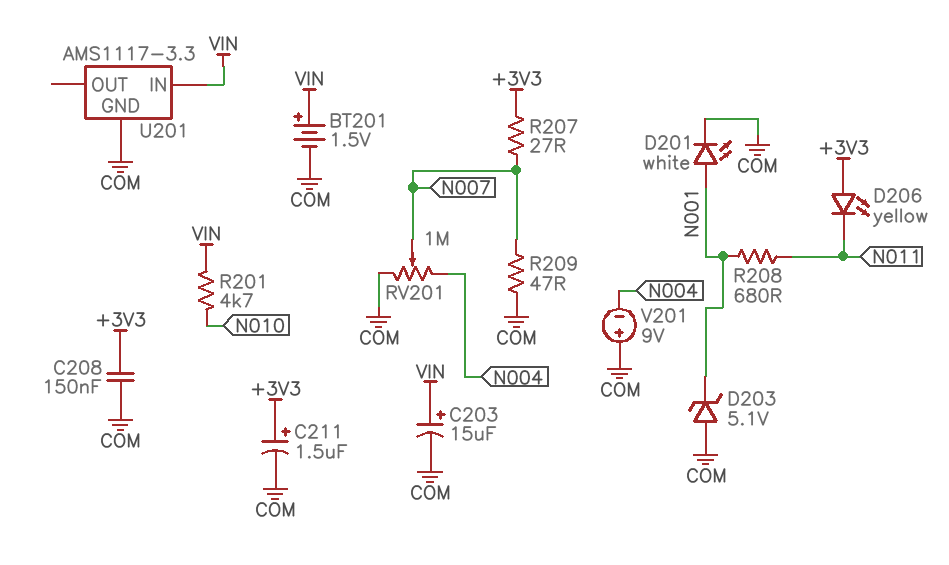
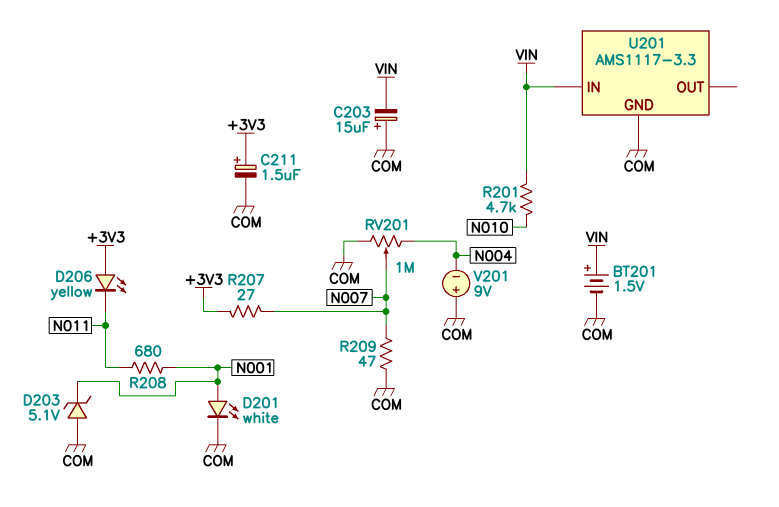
C203: 15uF (plus VIN, minus COM) -> 15uF (plus COM, minus VIN)
C208: 150nF (+3V3, COM) -> none

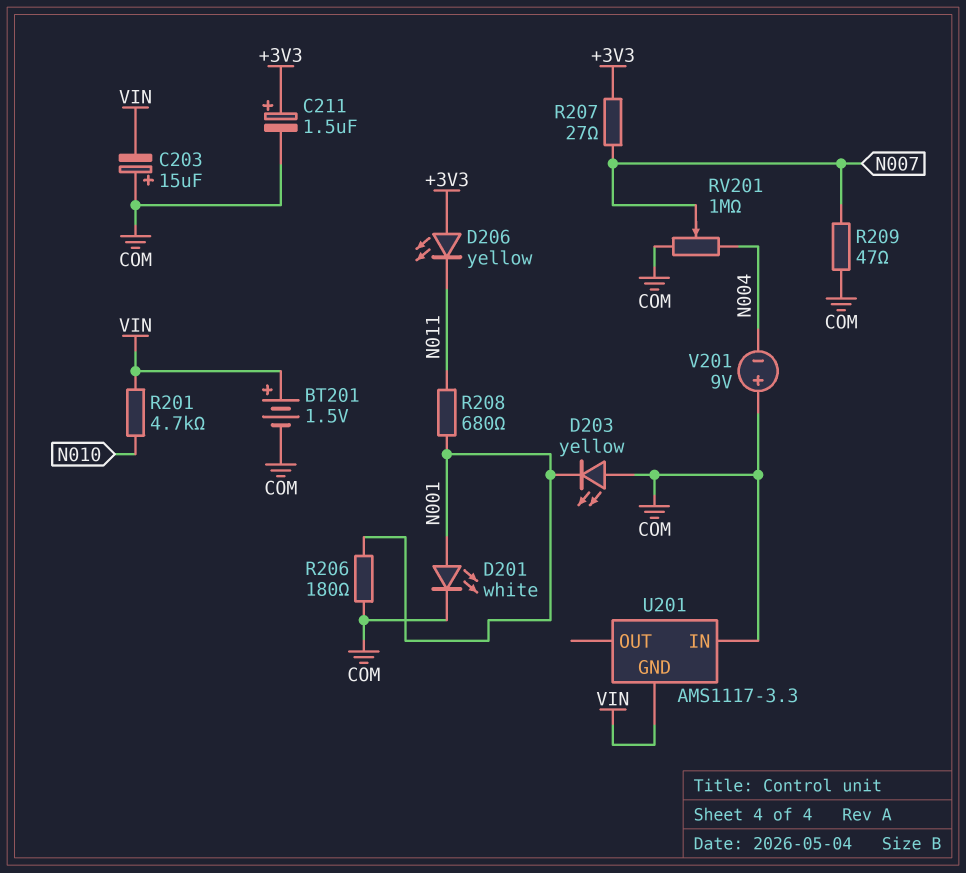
D203: zener 5.1V (A COM, K N001) -> LED yellow (A COM, K N001)
R206: none -> 180 (COM, N001)
U201 pin GND: COM -> VIN
U201 pin IN: VIN -> COM

